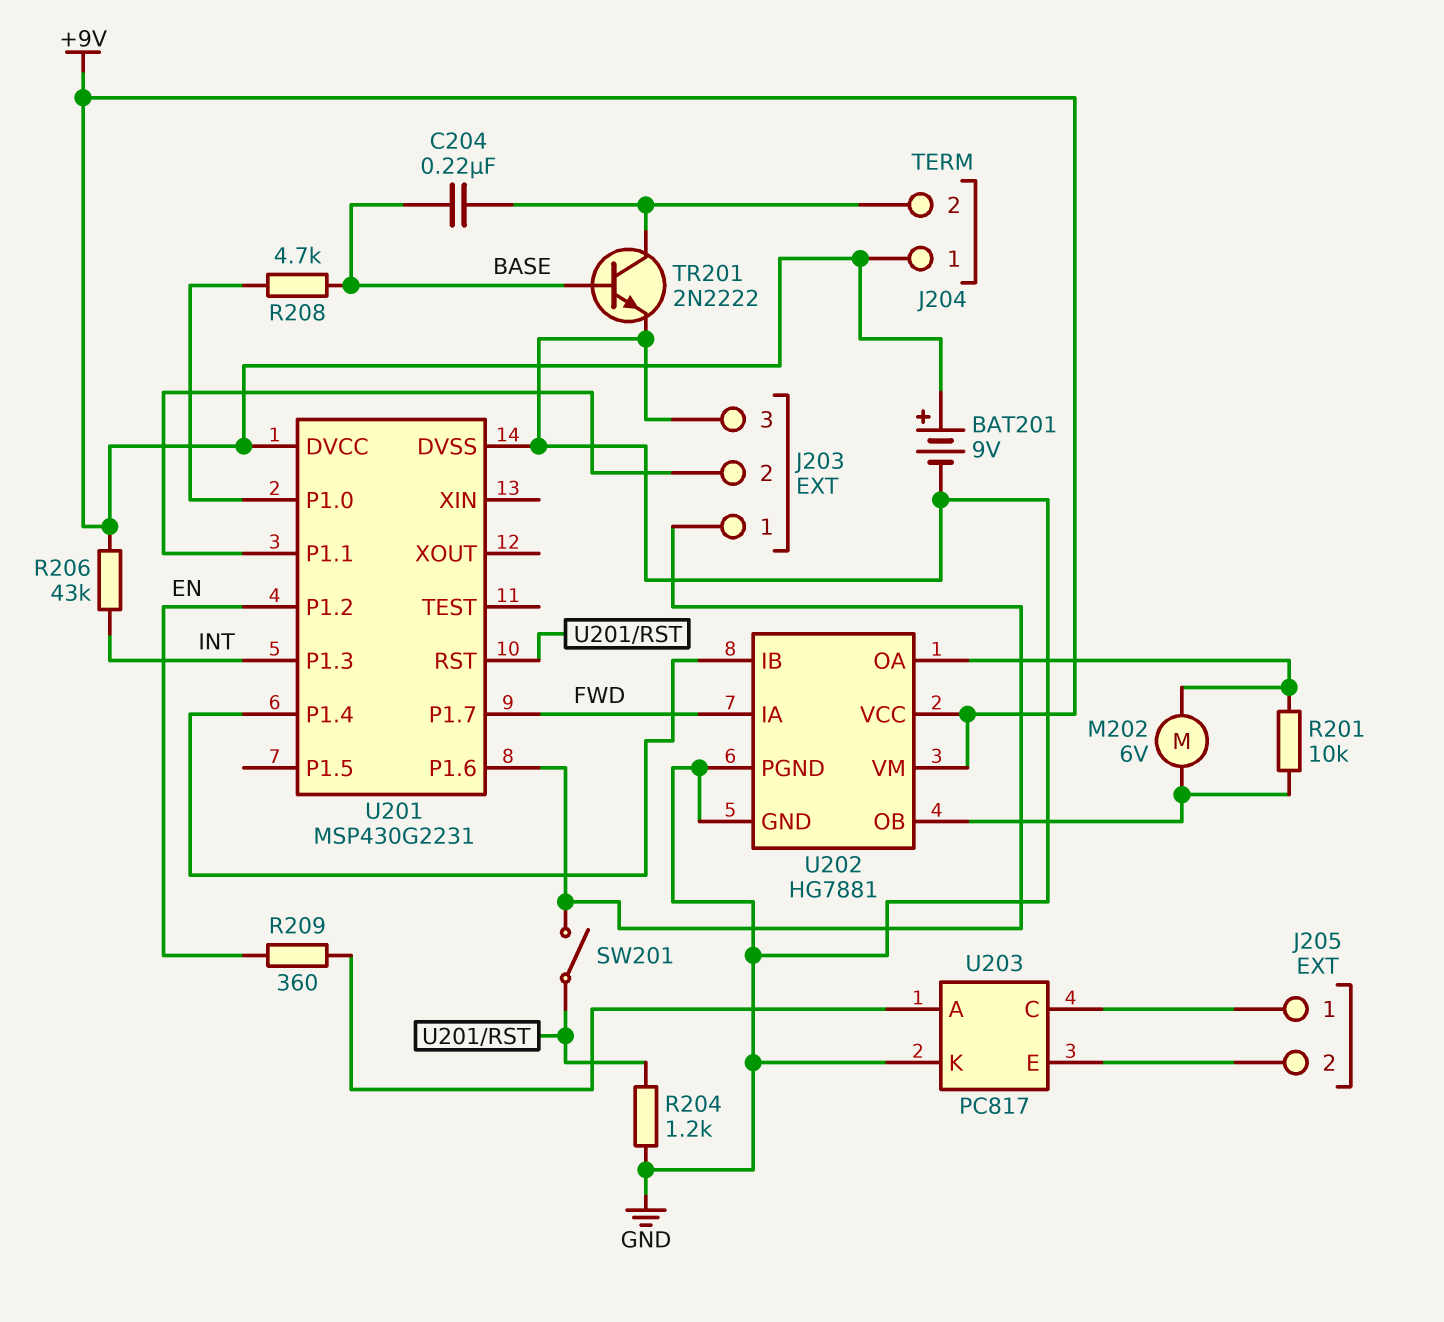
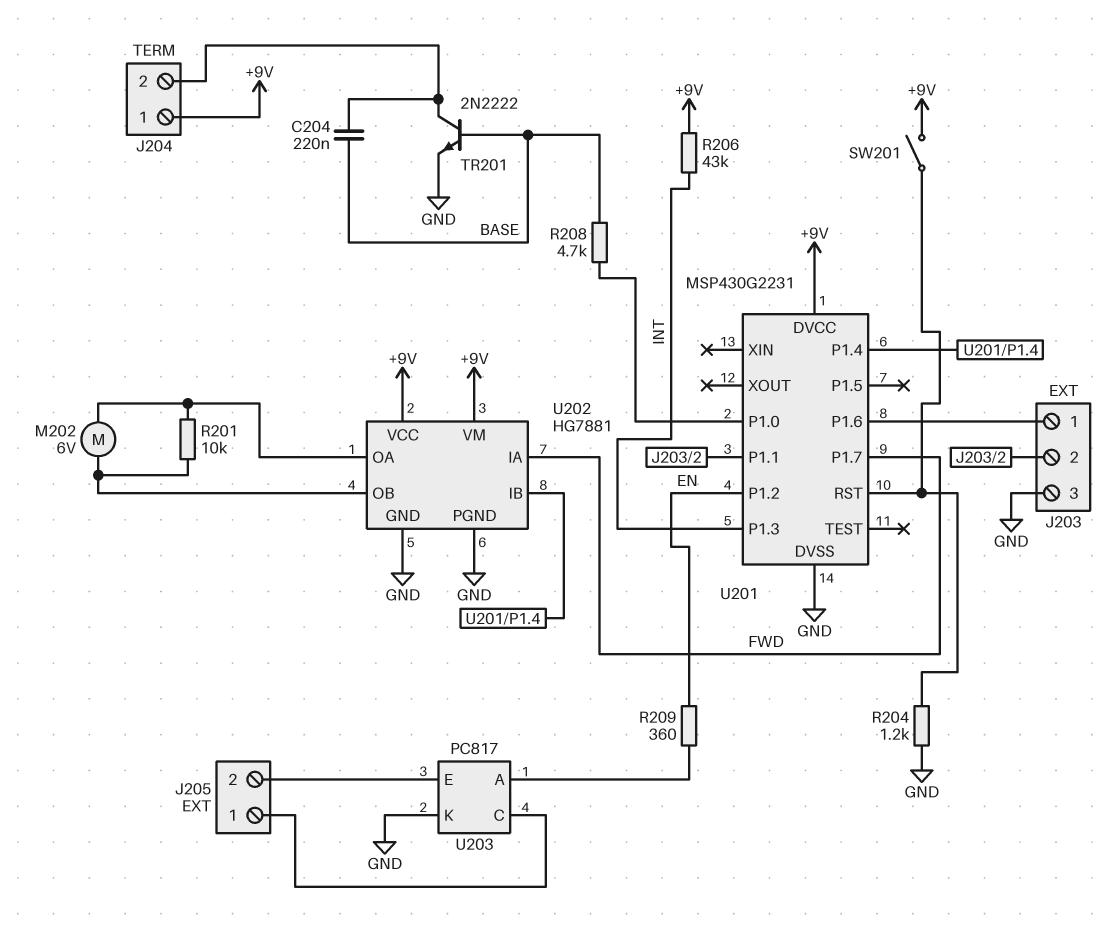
BAT201: 9V (plus +9V, minus GND) -> none
SW201: switch (J203/1, U201/RST) -> switch (+9V, U201/RST)

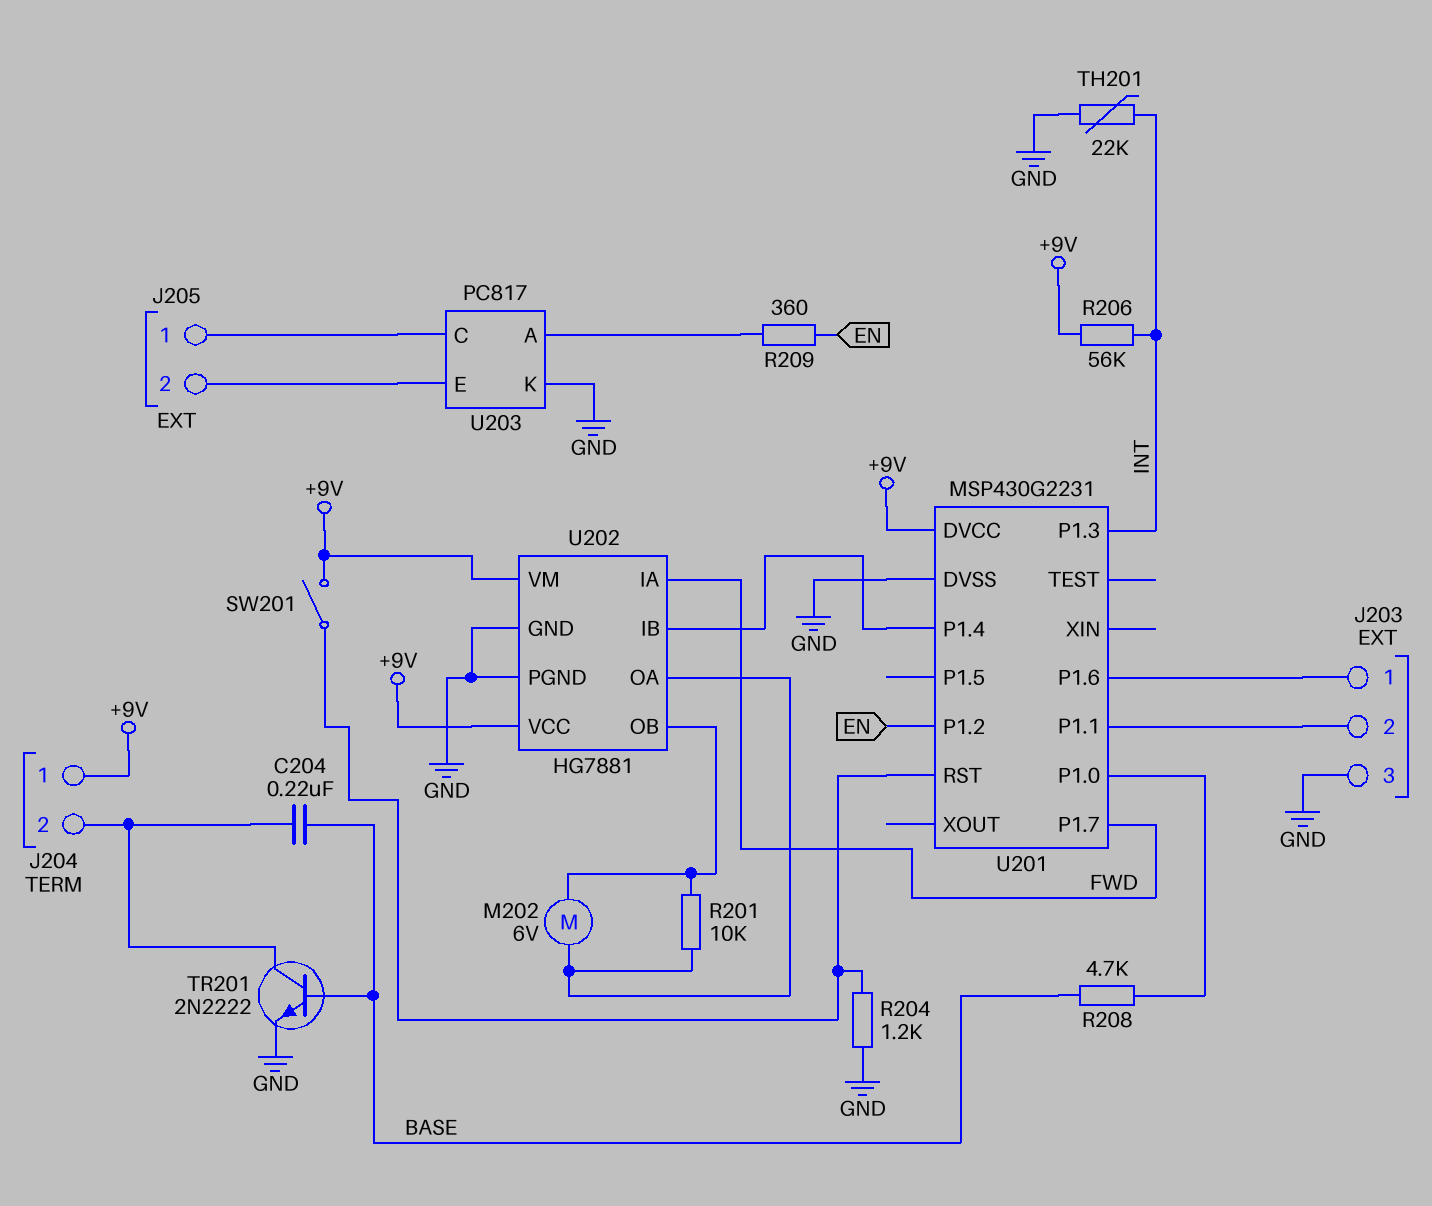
R206: 43k (+9V, INT) -> 56k (+9V, INT)
TH201: none -> 22k (GND, INT)

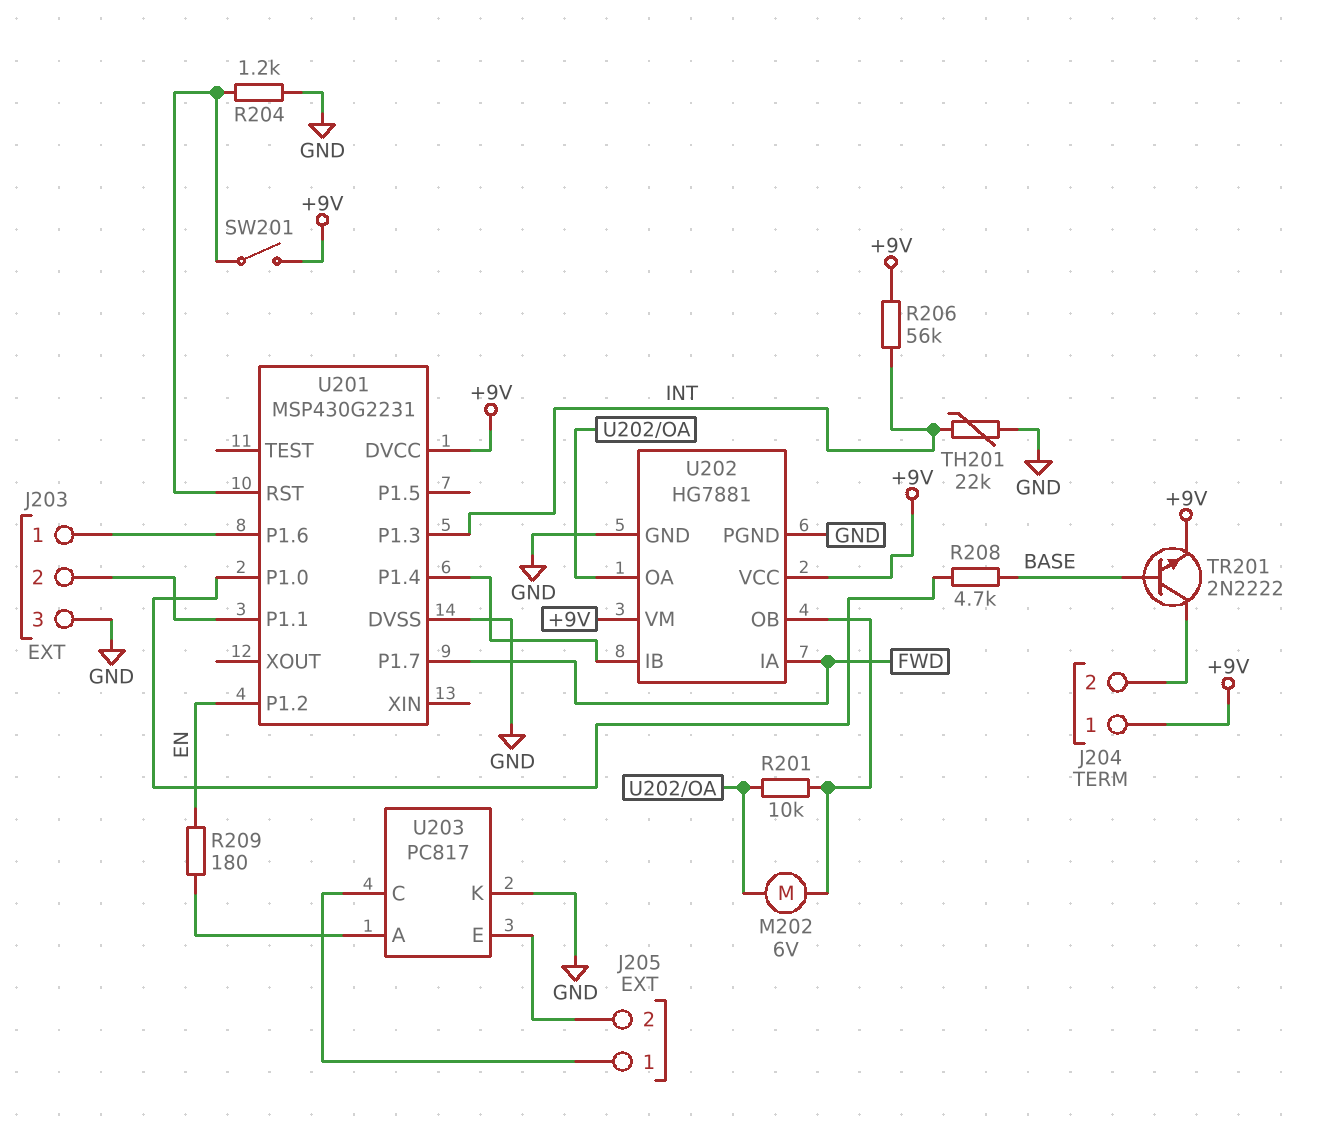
C204: 220nF (BASE, J204/2) -> none
R209: 360 (EN, U203/A) -> 180 (EN, U203/A)
TR201: NPN 2N2222 (B BASE, C J204/2, E GND) -> NPN 2N2222 (B BASE, C J204/2, E +9V)

